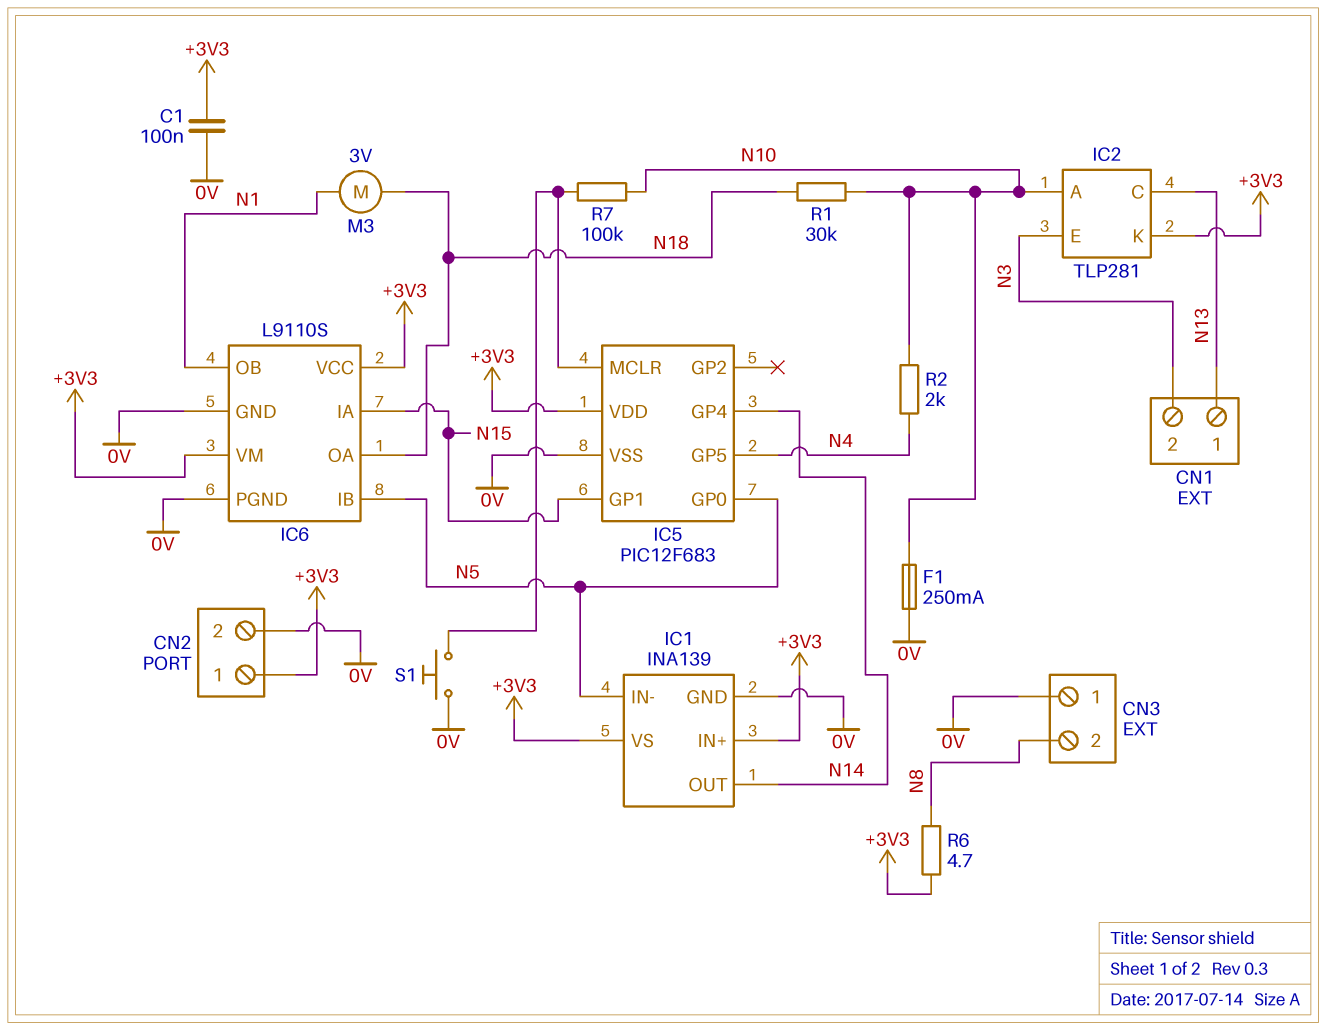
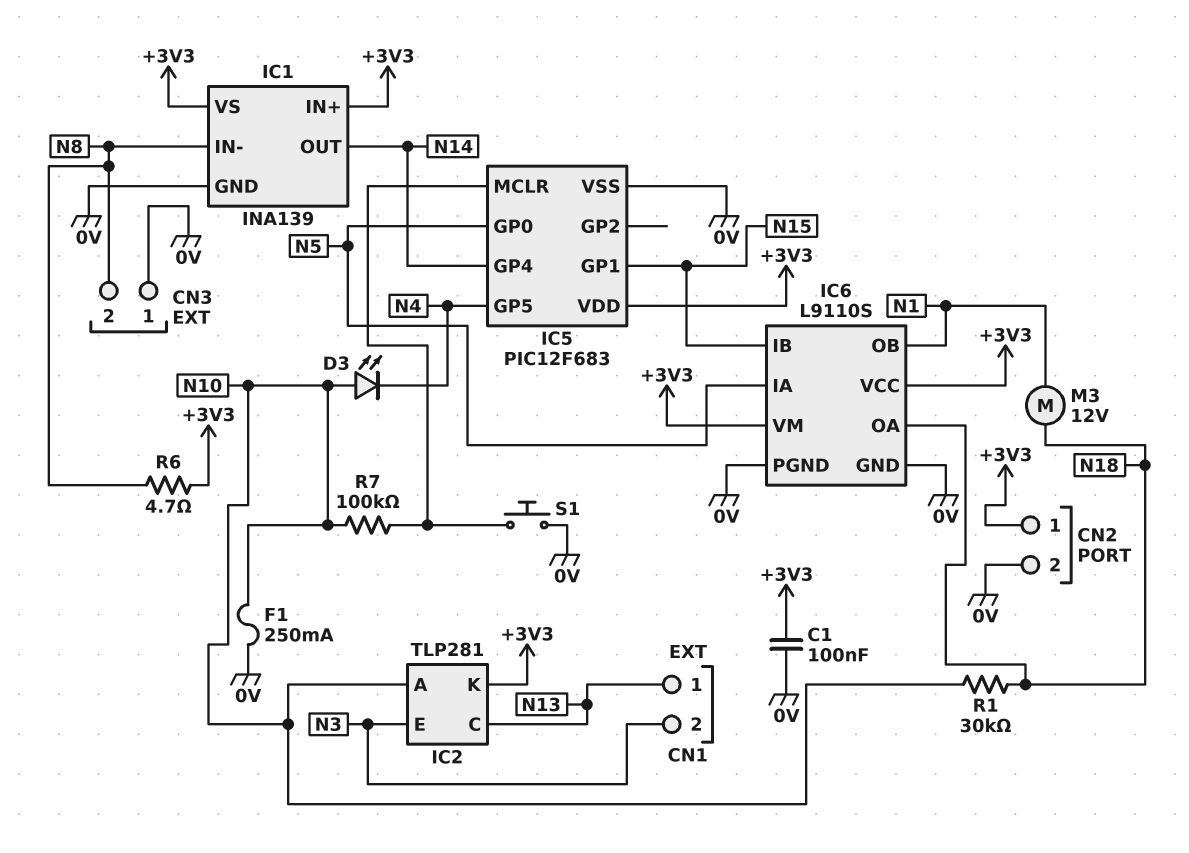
D3: none -> LED (A N10, K N4)
IC1 pin IN-: N5 -> N8
IC6 pin IA: N15 -> N5
IC6 pin IB: N5 -> N15
M3: motor 3V (N1, N18) -> motor 12V (N1, N18)
R2: 2k (N4, N10) -> none

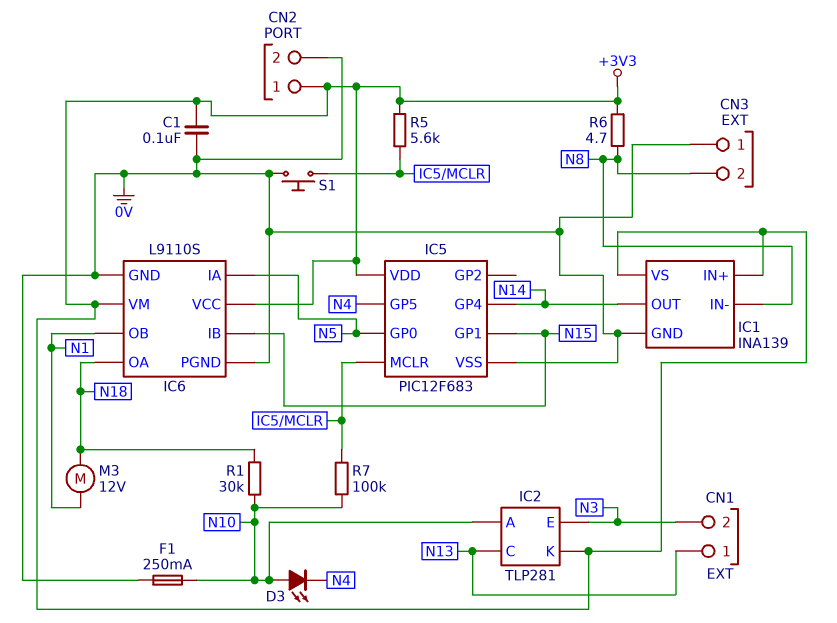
R5: none -> 5.6k (+3V3, IC5/MCLR)

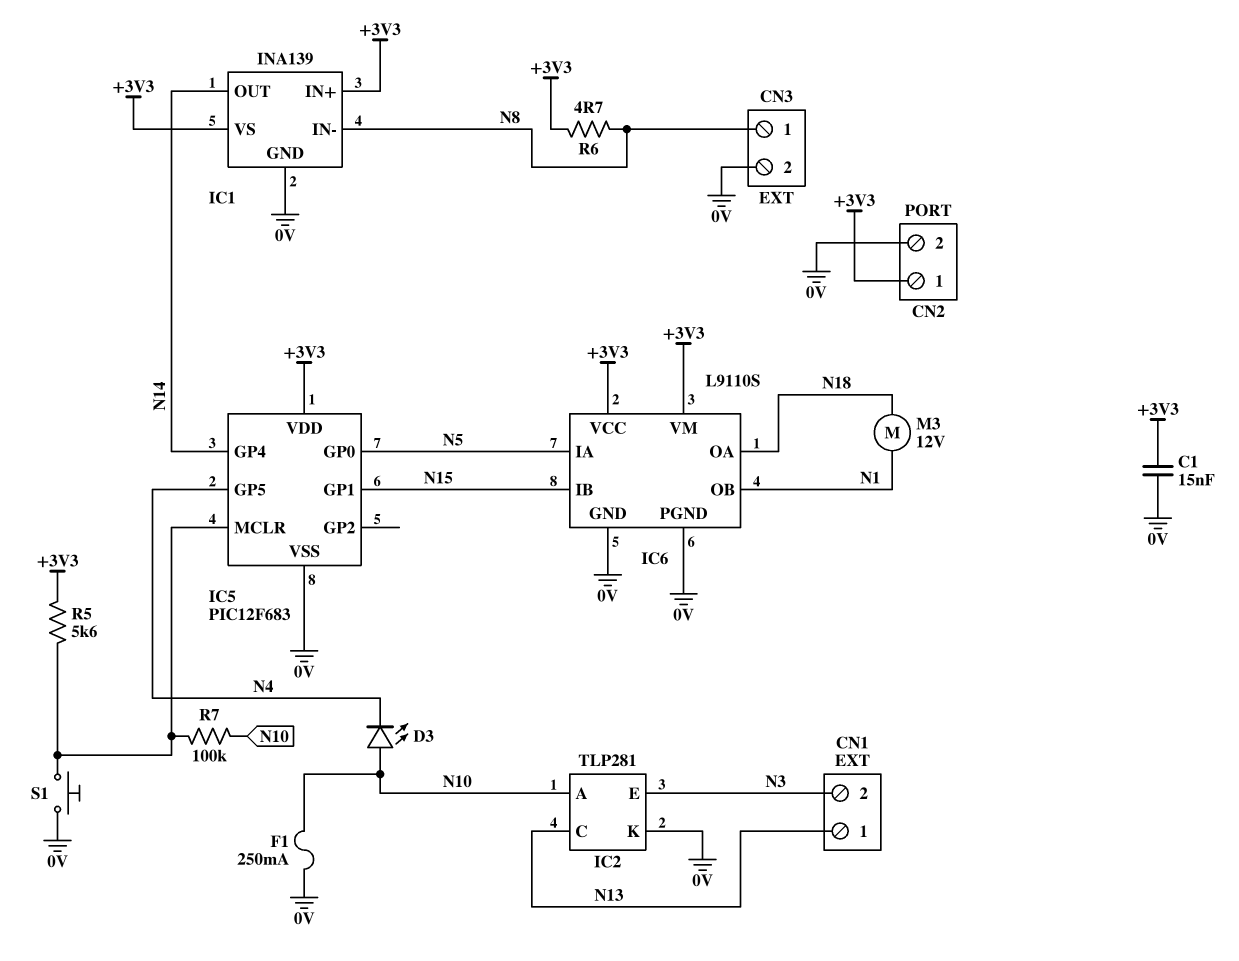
C1: 100nF (+3V3, 0V) -> 15nF (+3V3, 0V)
CN3 pin 1: 0V -> N8
CN3 pin 2: N8 -> 0V
IC2 pin K: +3V3 -> 0V
R1: 30k (N10, N18) -> none

